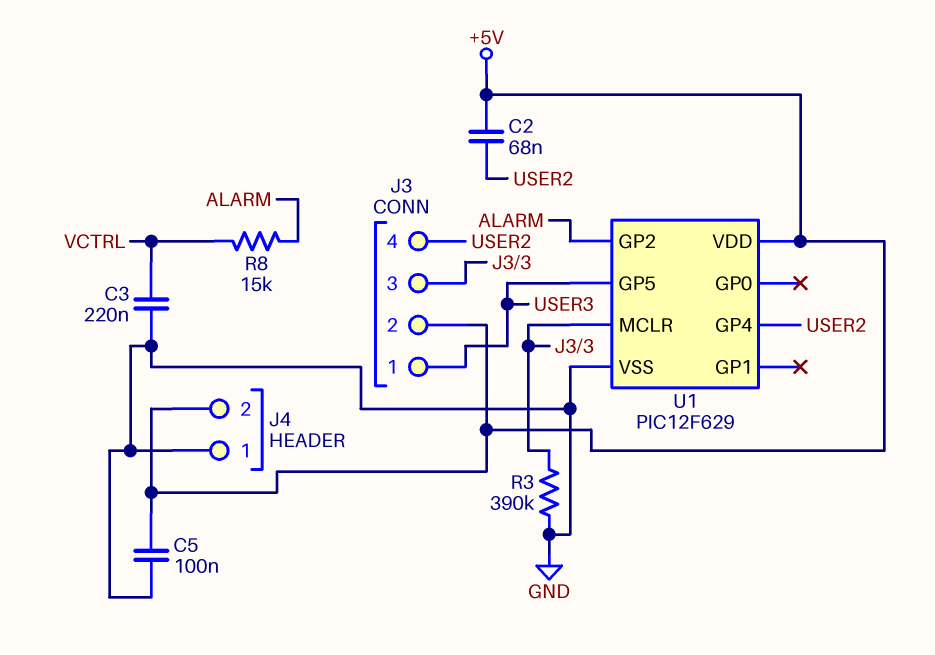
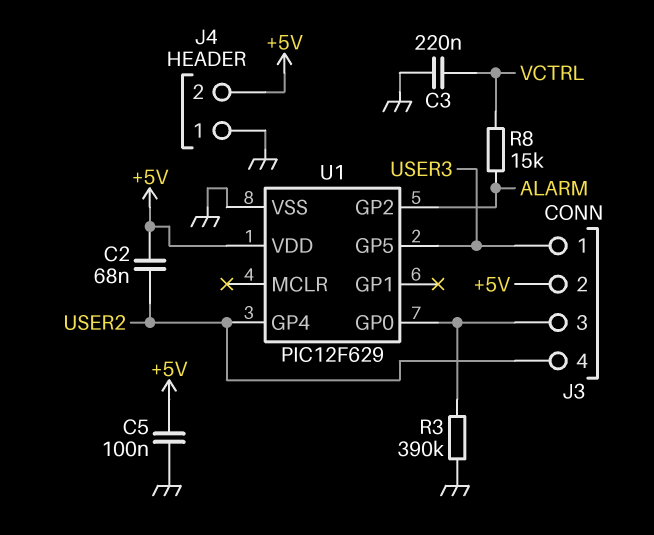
U1 pin GP0: none -> J3/3
U1 pin MCLR: J3/3 -> none

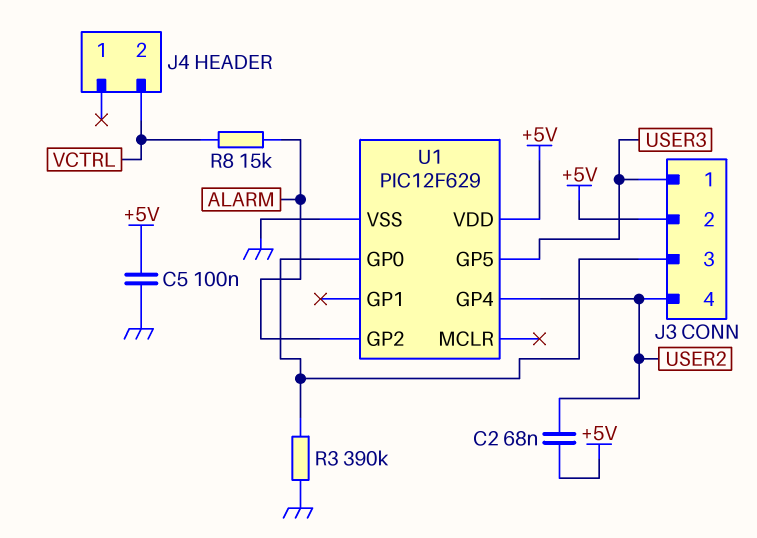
C3: 220nF (GND, VCTRL) -> none
J4 pin 1: GND -> none
J4 pin 2: +5V -> VCTRL

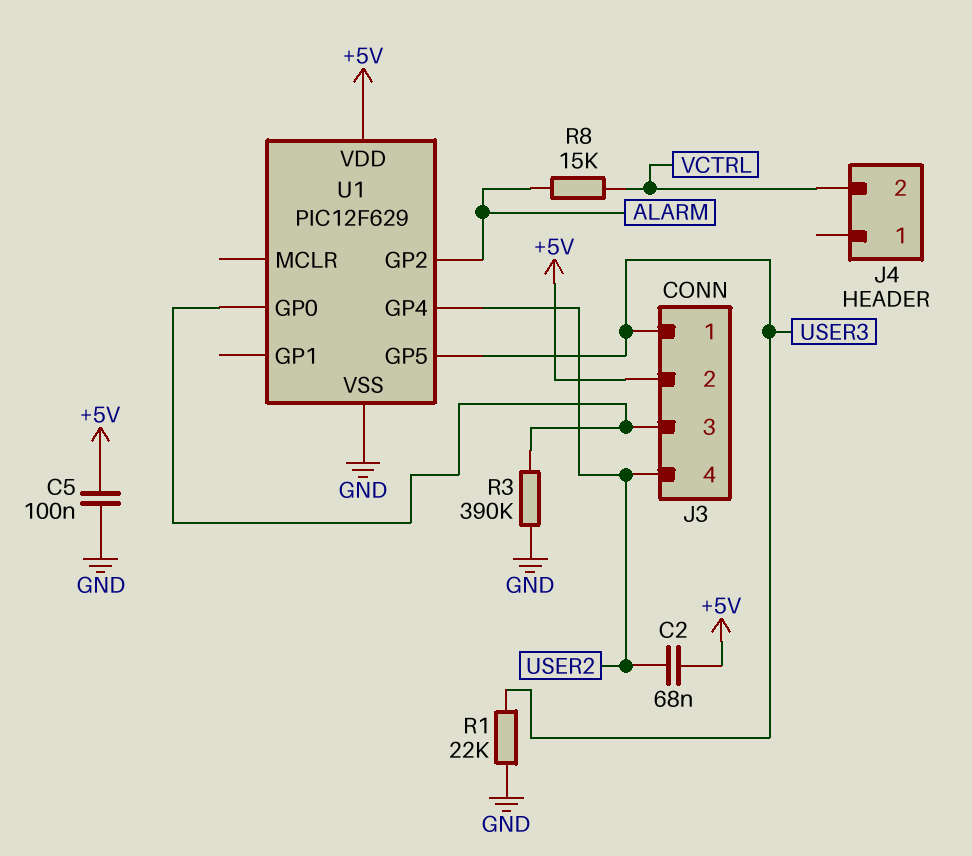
R1: none -> 22k (GND, USER3)

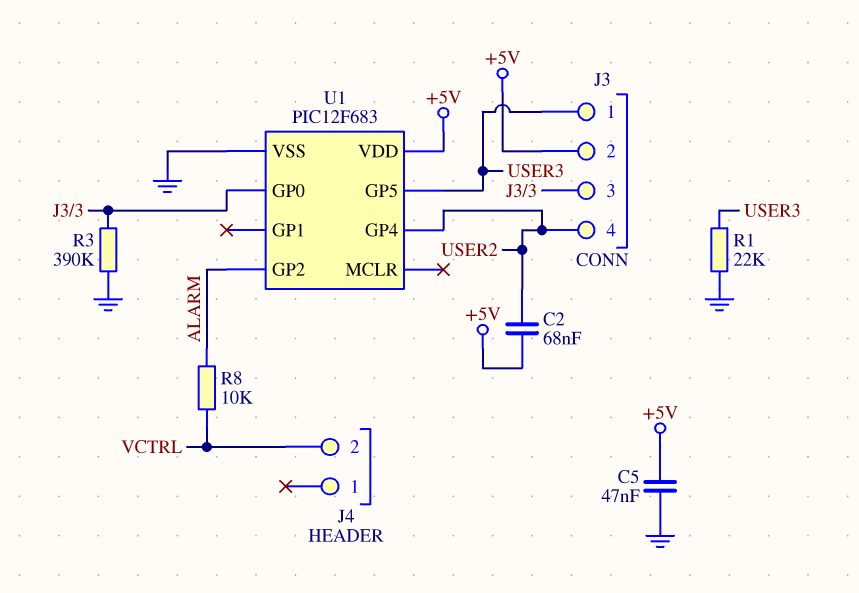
C5: 100nF (+5V, GND) -> 47nF (+5V, GND)
R8: 15k (ALARM, VCTRL) -> 10k (ALARM, VCTRL)
U1: PIC12F629 -> PIC12F683

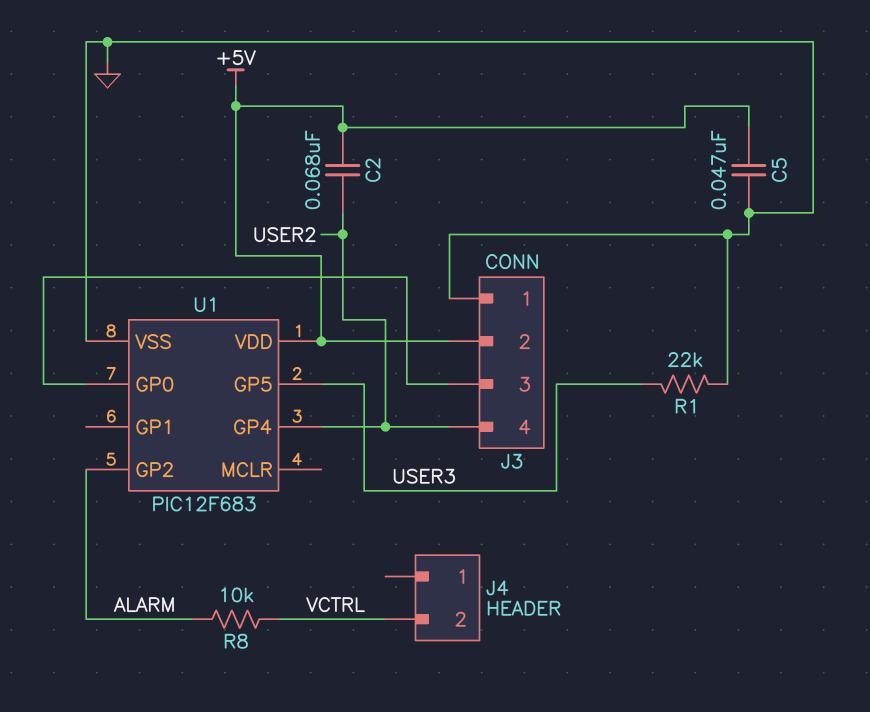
J3 pin 1: USER3 -> GND
R3: 390k (GND, J3/3) -> none

